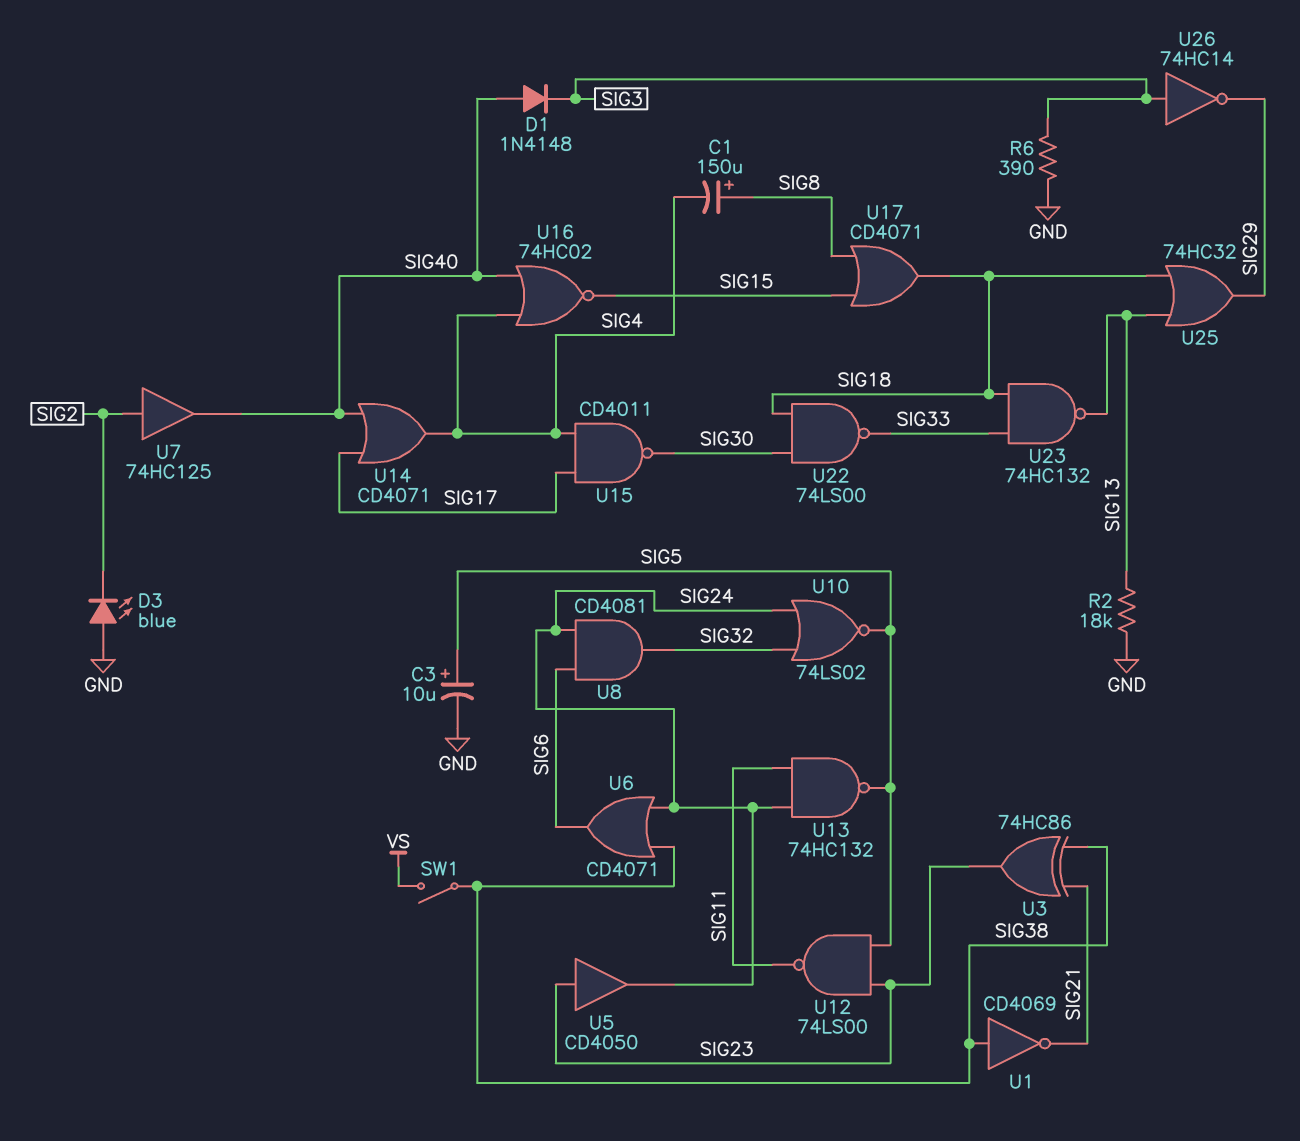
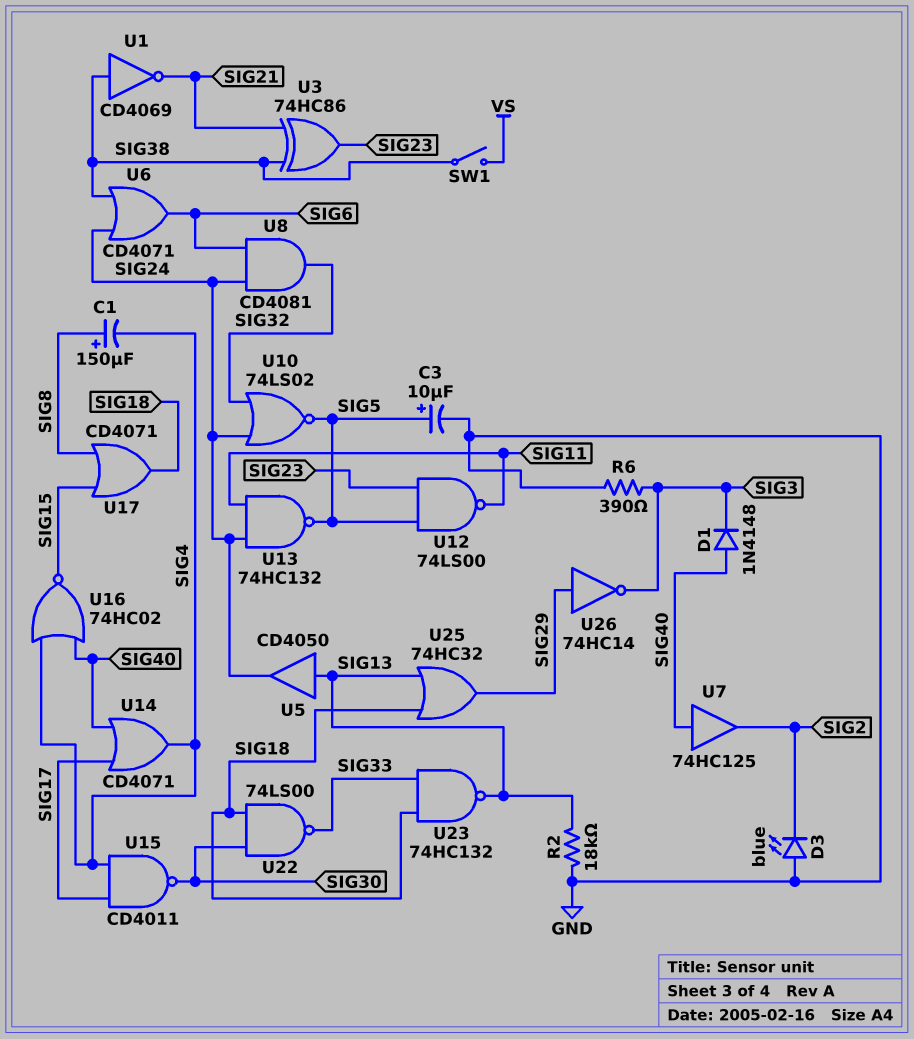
U5: buffer CD4050 (in SIG23, out SIG24) -> buffer CD4050 (in SIG13, out SIG24)
U7: buffer 74HC125 (in SIG2, out SIG40) -> buffer 74HC125 (in SIG40, out SIG2)
U26: NOT 74HC14 (in SIG3, out SIG29) -> NOT 74HC14 (in SIG29, out SIG3)

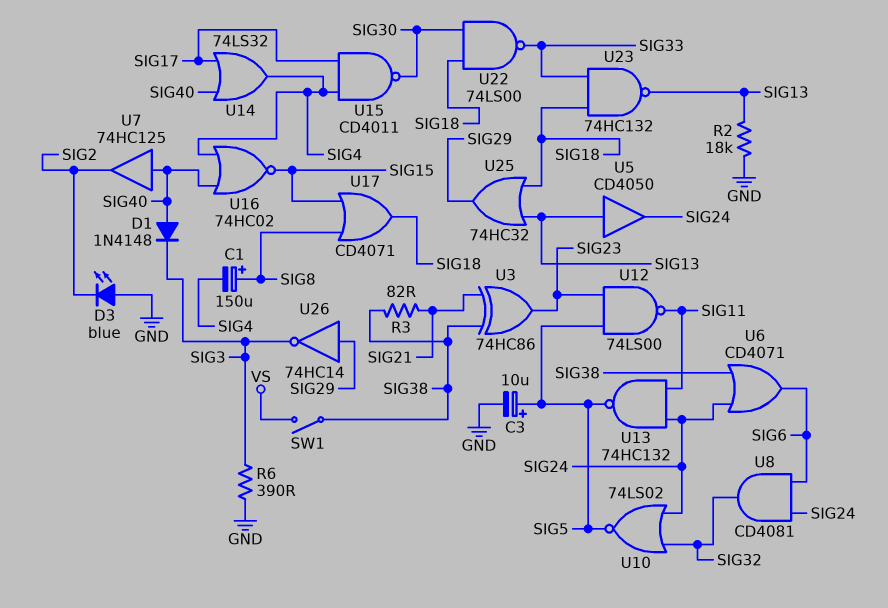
R3: none -> 82 (SIG21, SIG38)
U1: NOT CD4069 (in SIG38, out SIG21) -> none
U14: OR CD4071 (in SIG17, in SIG40, out SIG4) -> OR 74LS32 (in SIG17, in SIG40, out SIG4)

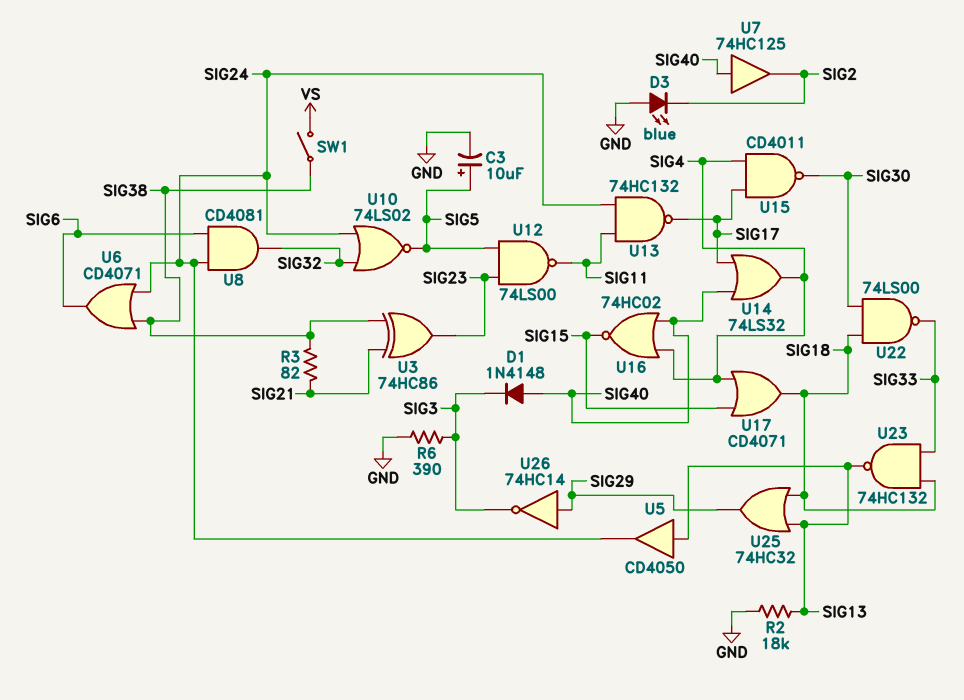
C1: 150uF (plus SIG8, minus SIG4) -> none
U13: NAND 74HC132 (in SIG11, in SIG24, out SIG5) -> NAND 74HC132 (in SIG11, in SIG24, out SIG17)
U17: OR CD4071 (in SIG8, in SIG15, out SIG18) -> OR CD4071 (in SIG4, in SIG15, out SIG18)

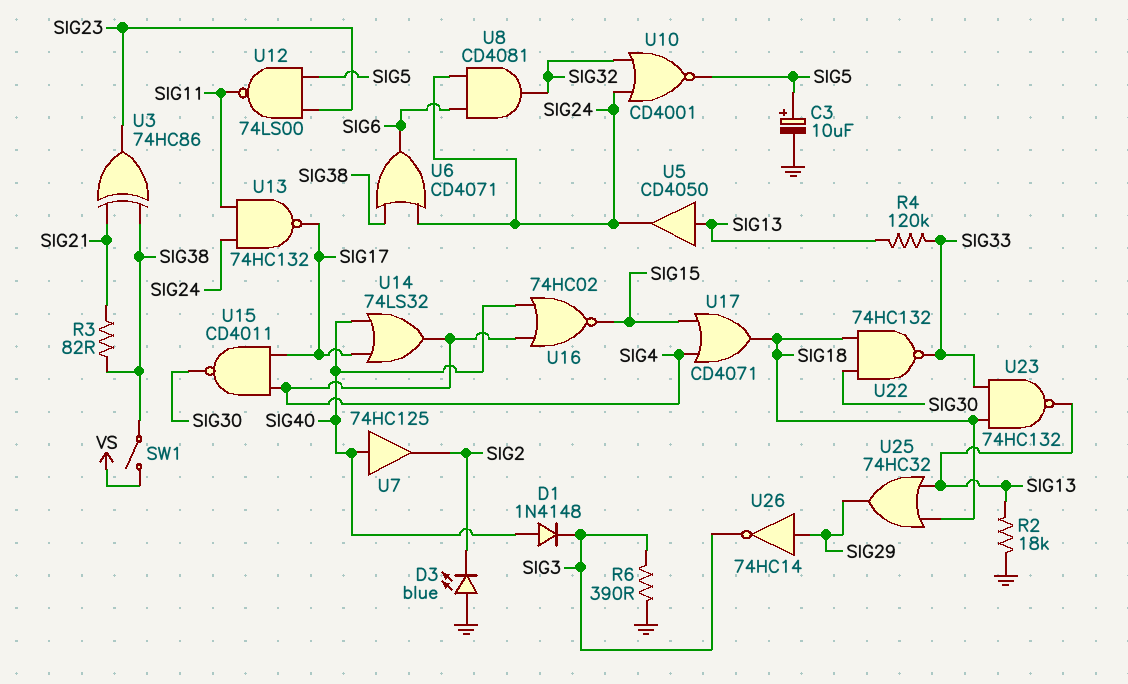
R4: none -> 120k (SIG13, SIG33)
U10: NOR 74LS02 (in SIG24, in SIG32, out SIG5) -> NOR CD4001 (in SIG24, in SIG32, out SIG5)
U22: NAND 74LS00 (in SIG18, in SIG30, out SIG33) -> NAND 74HC132 (in SIG18, in SIG30, out SIG33)

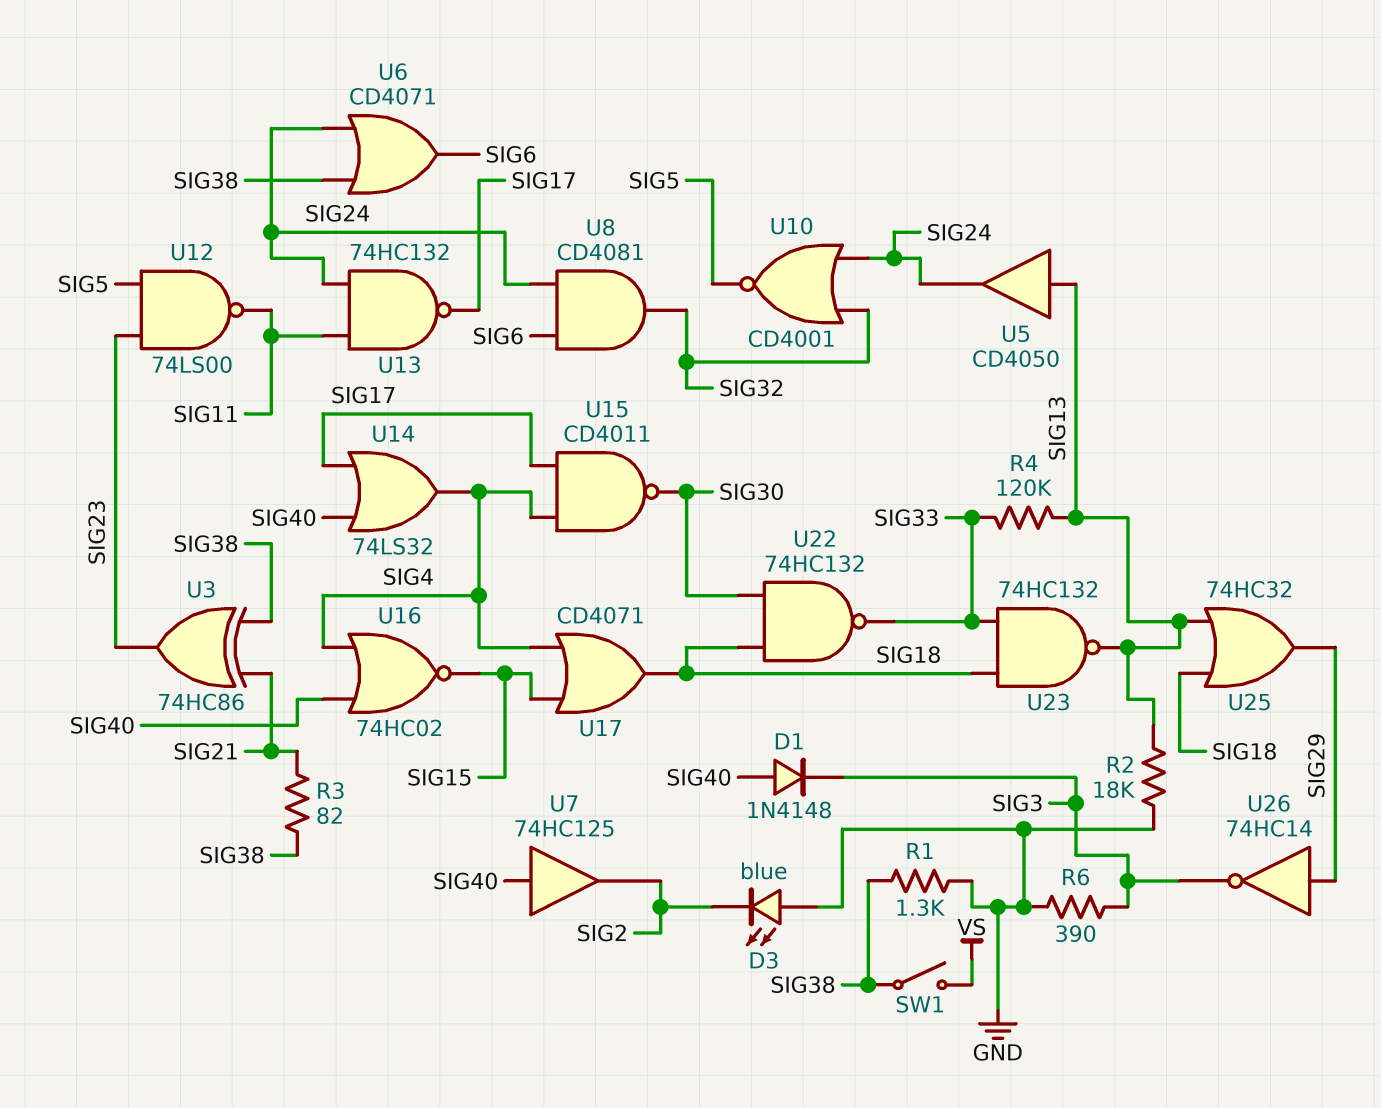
C3: 10uF (plus SIG5, minus GND) -> none
R1: none -> 1.3k (GND, SIG38)

